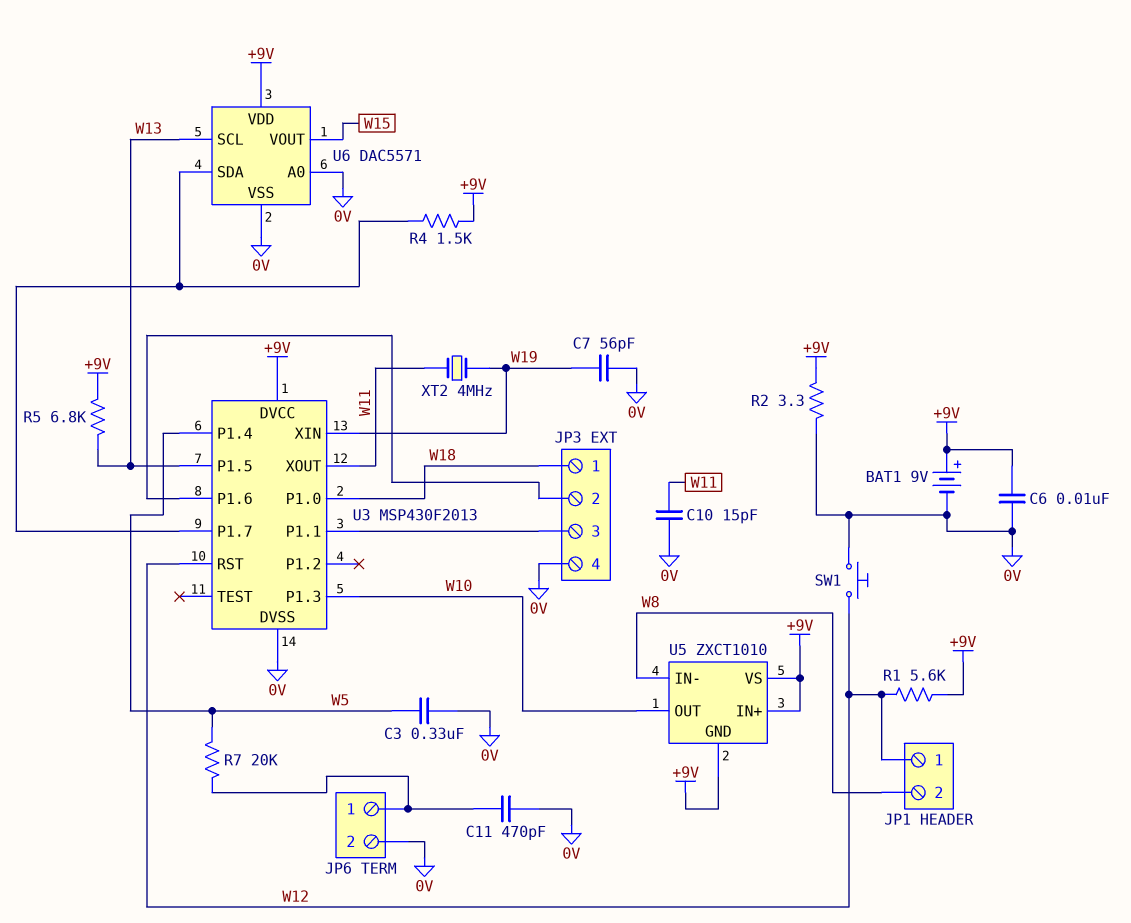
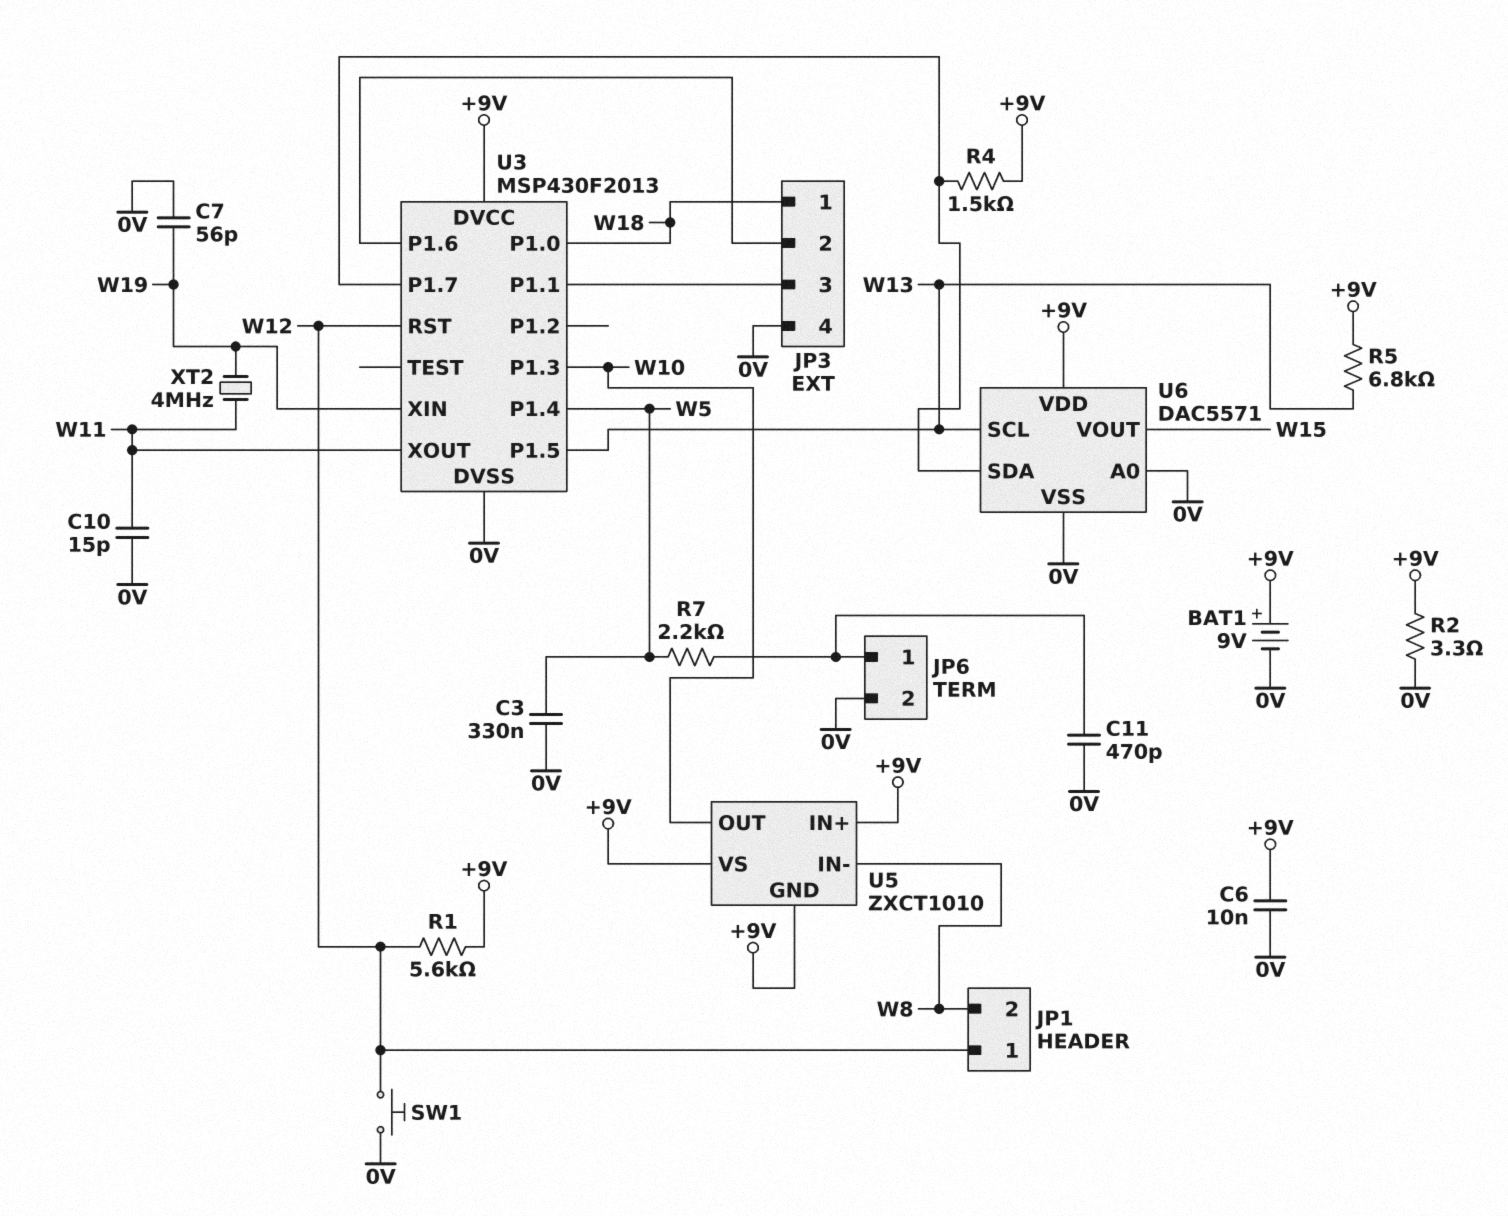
R7: 20k (JP6/1, W5) -> 2.2k (JP6/1, W5)

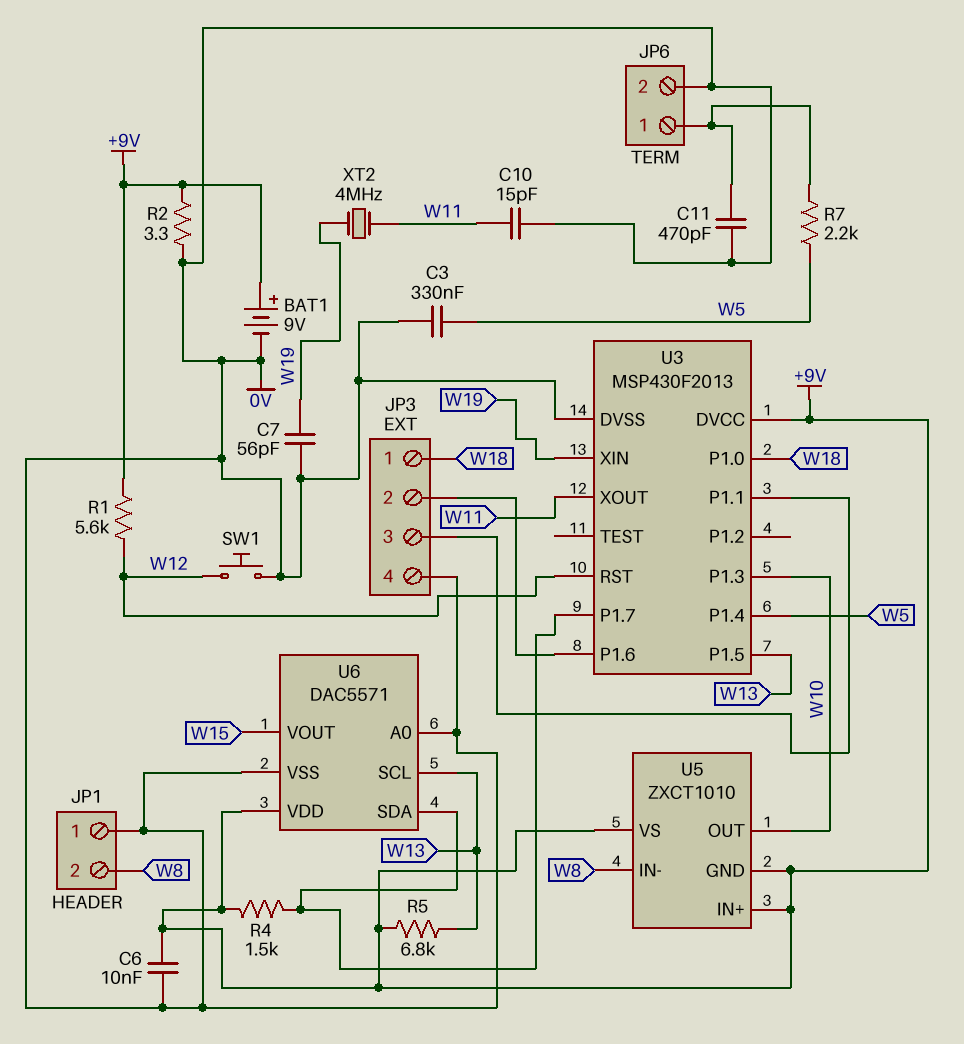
JP1 pin 1: W12 -> 0V

